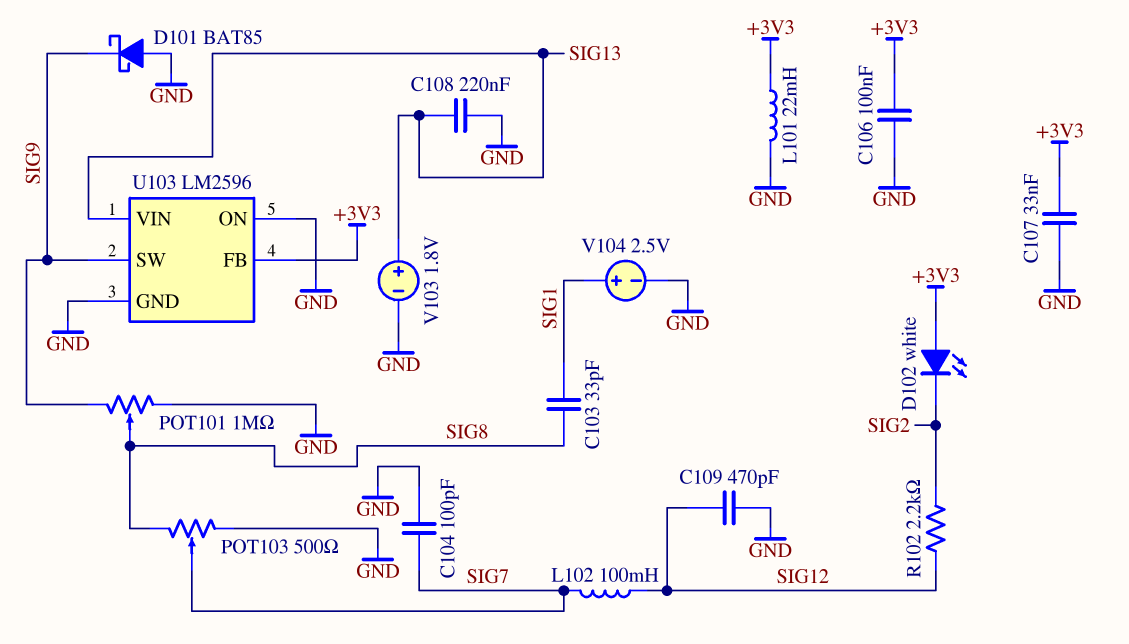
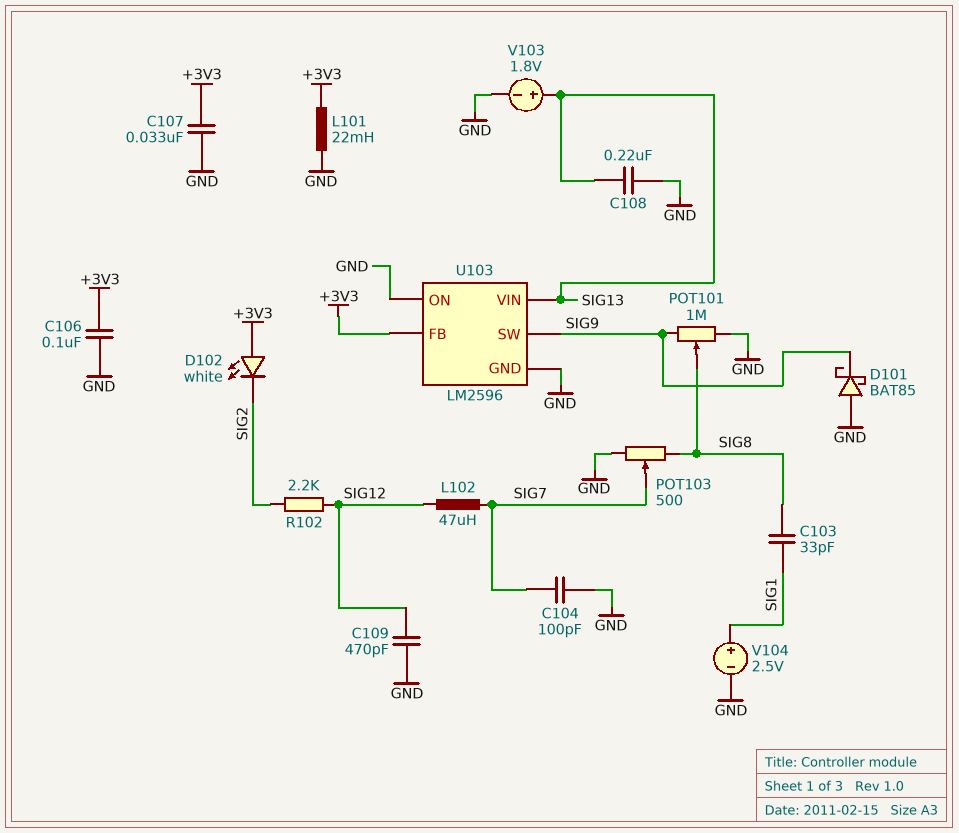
L102: 100mH (SIG7, SIG12) -> 47uH (SIG7, SIG12)

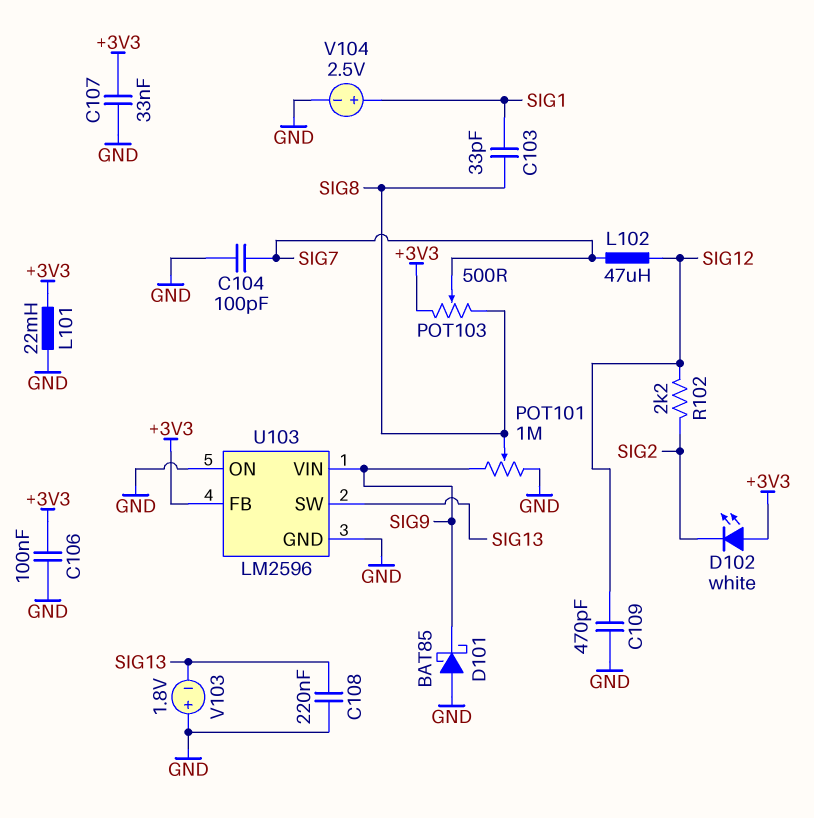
POT103: 500 (GND, SIG8, wiper SIG7) -> 500 (+3V3, SIG8, wiper SIG7)
U103 pin SW: SIG9 -> SIG13
U103 pin VIN: SIG13 -> SIG9
V103: 1.8V (plus SIG13, minus GND) -> 1.8V (plus GND, minus SIG13)

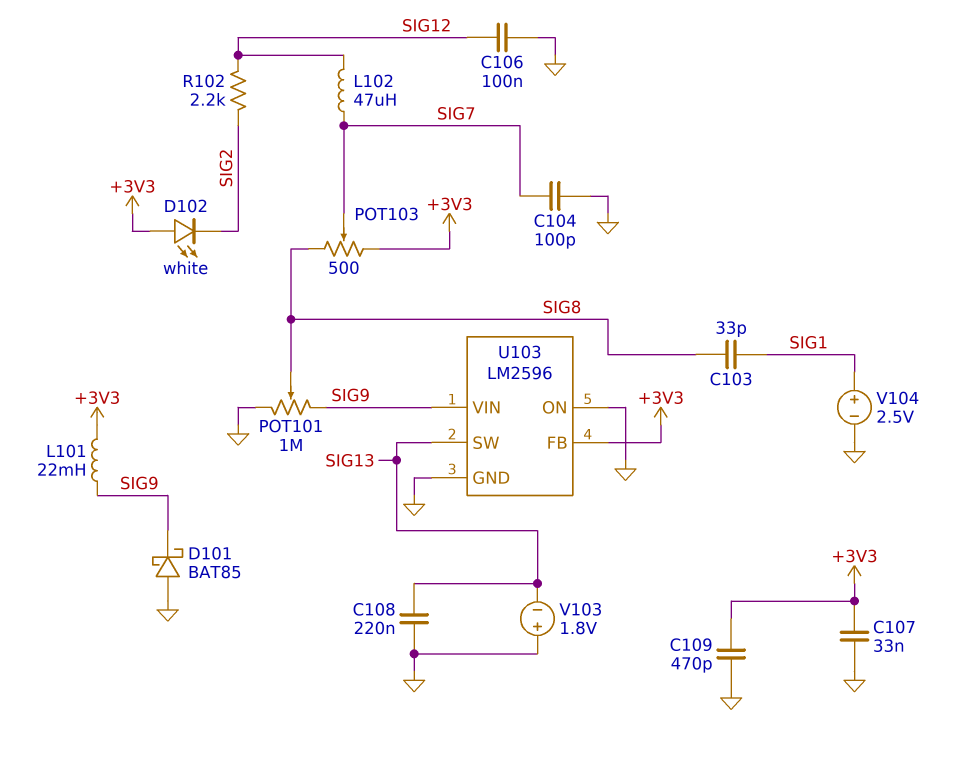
C106: 100nF (+3V3, GND) -> 100nF (GND, SIG12)
C109: 470pF (GND, SIG12) -> 470pF (+3V3, GND)
L101: 22mH (+3V3, GND) -> 22mH (+3V3, SIG9)

